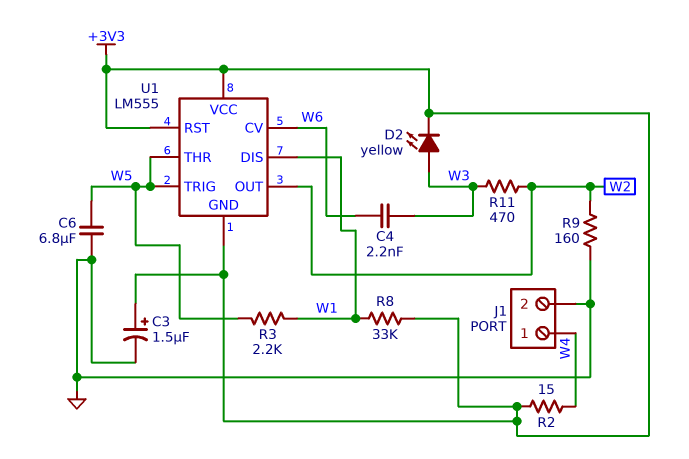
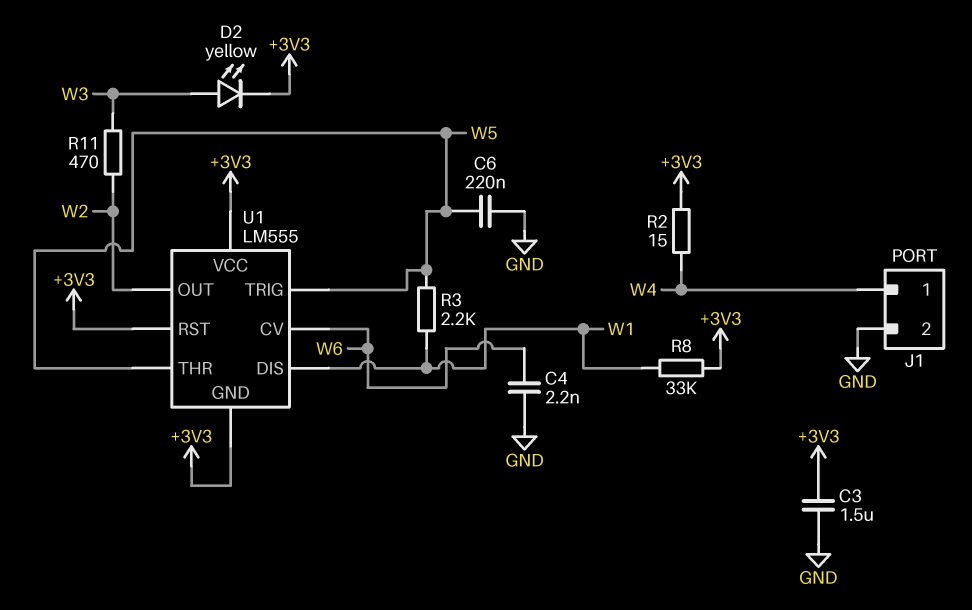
C3: 1.5uF (plus +3V3, minus GND) -> 1.5uF (+3V3, GND)
C4: 2.2nF (W3, W6) -> 2.2nF (GND, W6)
C6: 6.8uF (GND, W5) -> 220nF (GND, W5)
R9: 160 (GND, W2) -> none

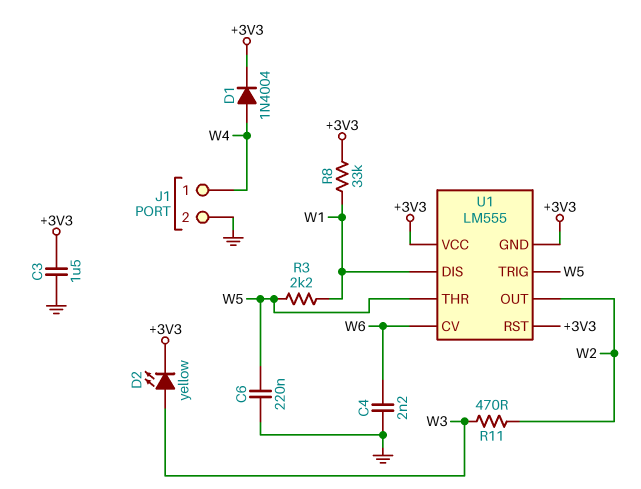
D1: none -> diode 1N4004 (A W4, K +3V3)
R2: 15 (+3V3, W4) -> none

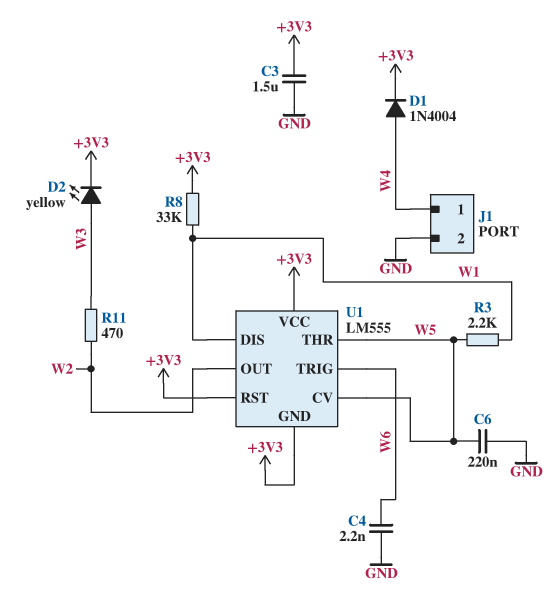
U1 pin CV: W6 -> W5
U1 pin TRIG: W5 -> W6

